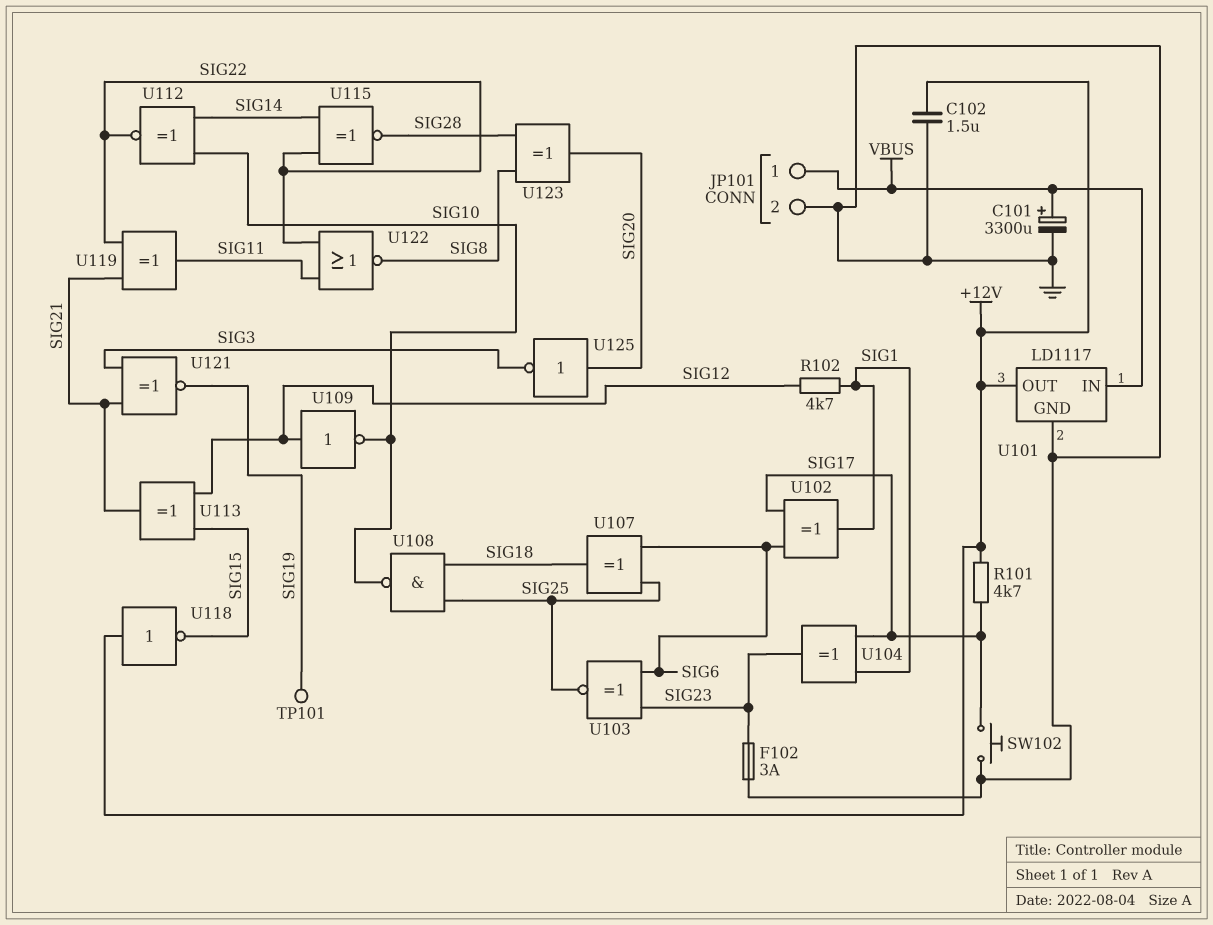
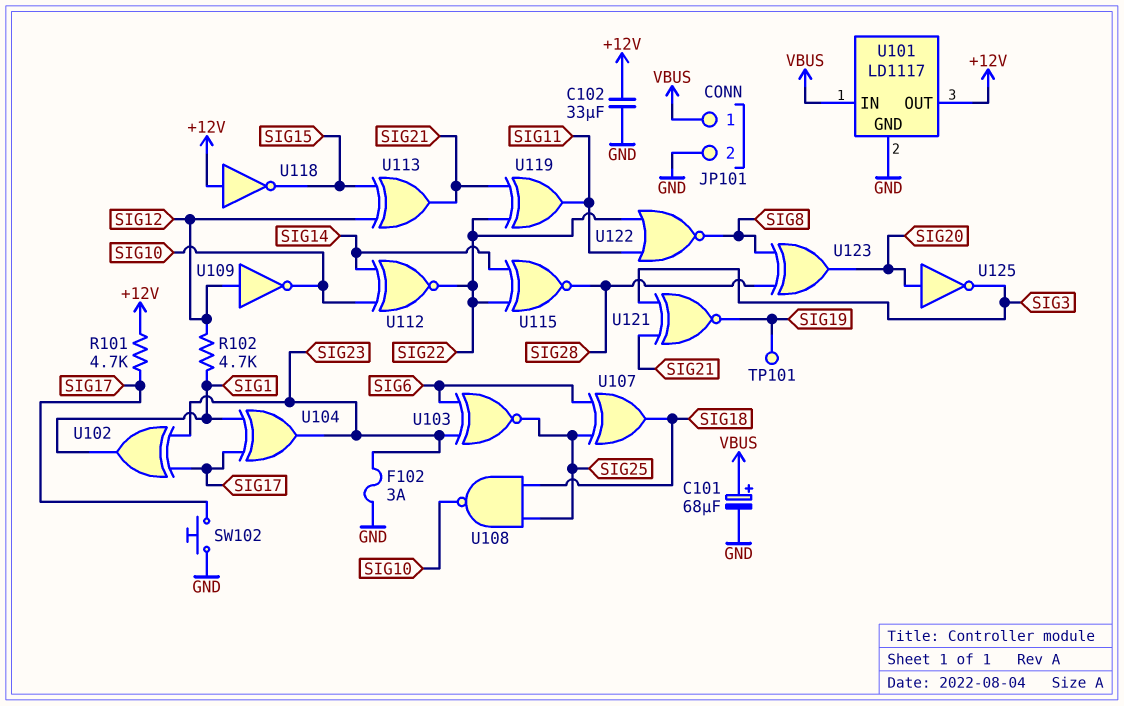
C101: 3300uF (plus VBUS, minus GND) -> 68uF (plus VBUS, minus GND)
C102: 1.5uF (+12V, GND) -> 33uF (+12V, GND)
U102: XOR (in SIG6, in SIG17, out SIG1) -> XOR (in SIG17, in SIG23, out SIG1)

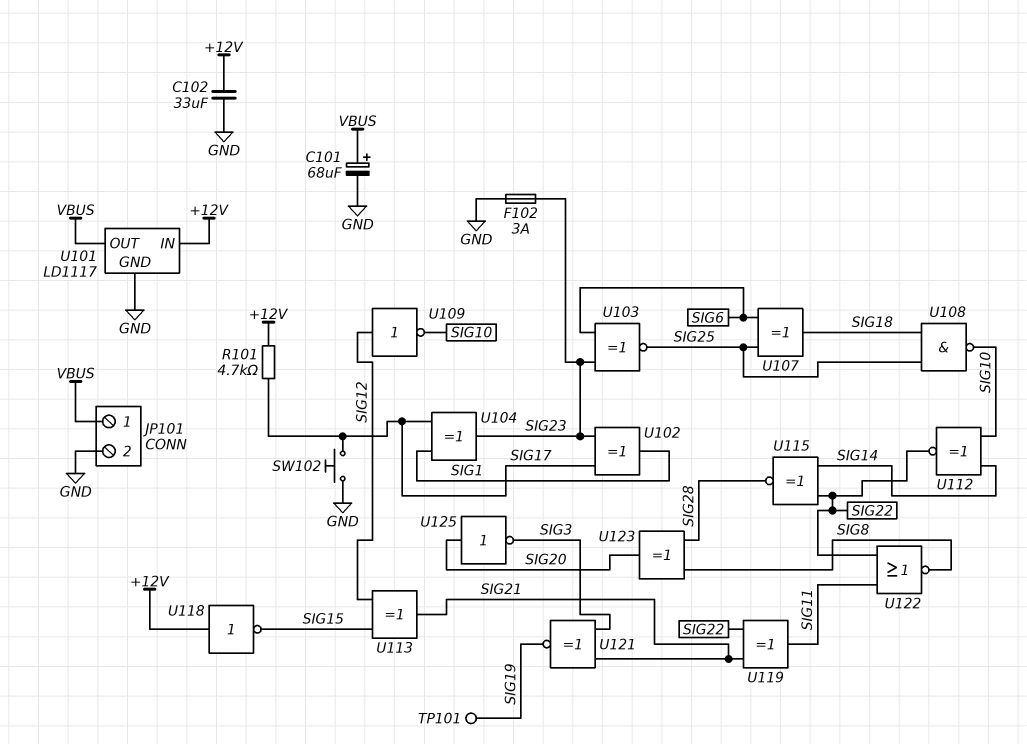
R102: 4.7k (SIG1, SIG12) -> none
U101 pin IN: VBUS -> +12V
U101 pin OUT: +12V -> VBUS

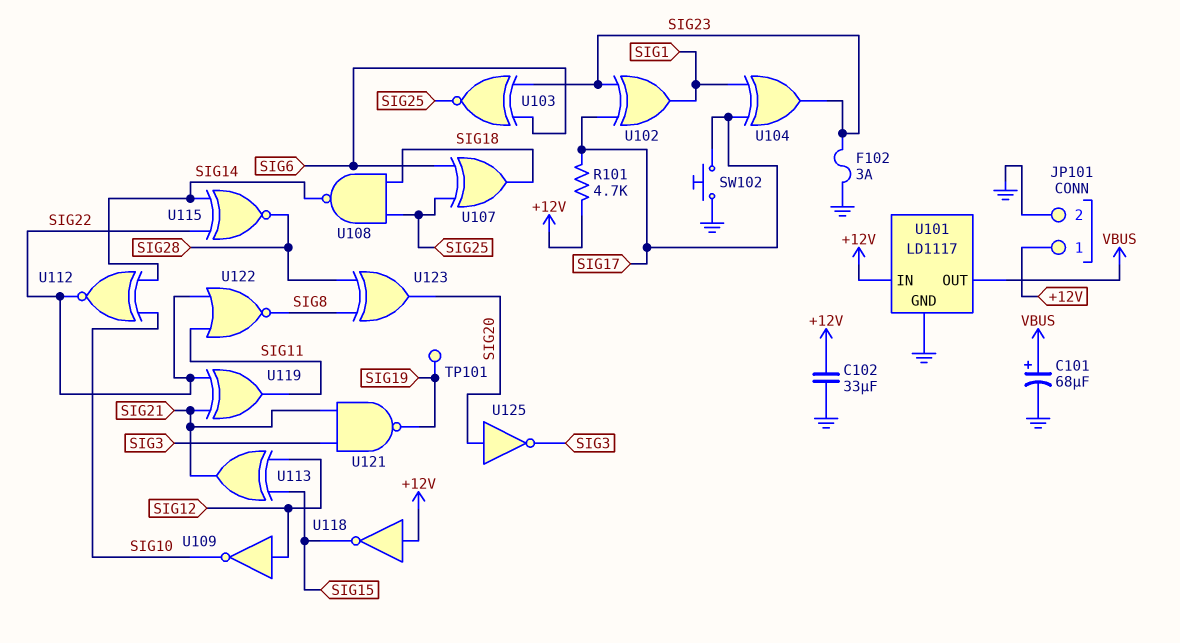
JP101 pin 1: VBUS -> +12V
U108: NAND (in SIG18, in SIG25, out SIG10) -> NAND (in SIG18, in SIG25, out SIG14)
U121: XNOR (in SIG3, in SIG21, out SIG19) -> NAND (in SIG3, in SIG21, out SIG19)

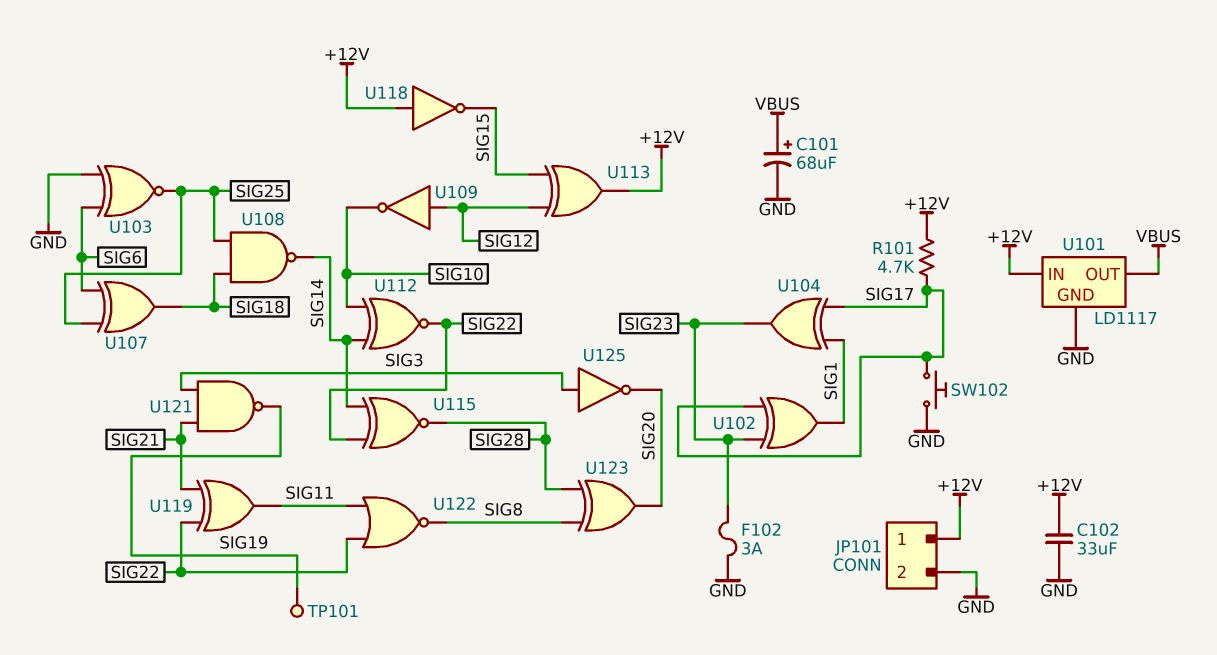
U103: XNOR (in SIG6, in SIG23, out SIG25) -> XNOR (in GND, in SIG6, out SIG25)
U113: XOR (in SIG12, in SIG15, out SIG21) -> XOR (in SIG12, in SIG15, out +12V)
U125: NOT (in SIG20, out SIG3) -> NOT (in SIG3, out SIG20)

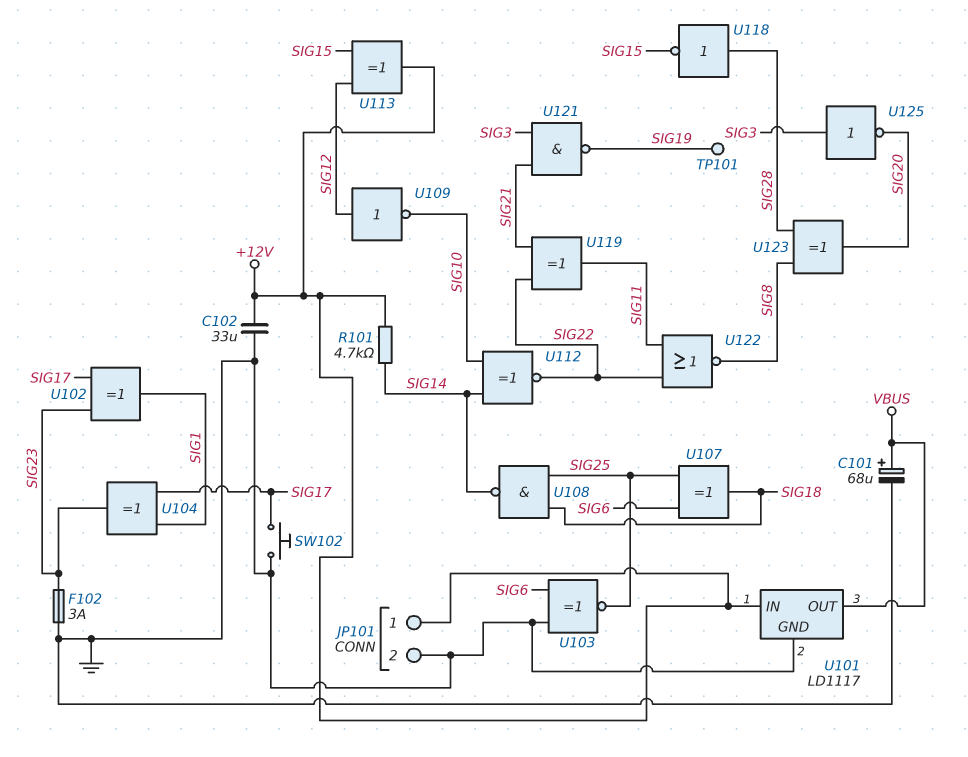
R101: 4.7k (+12V, SIG17) -> 4.7k (+12V, SIG14)
U115: XNOR (in SIG14, in SIG22, out SIG28) -> none
U118: NOT (in +12V, out SIG15) -> NOT (in SIG28, out SIG15)

